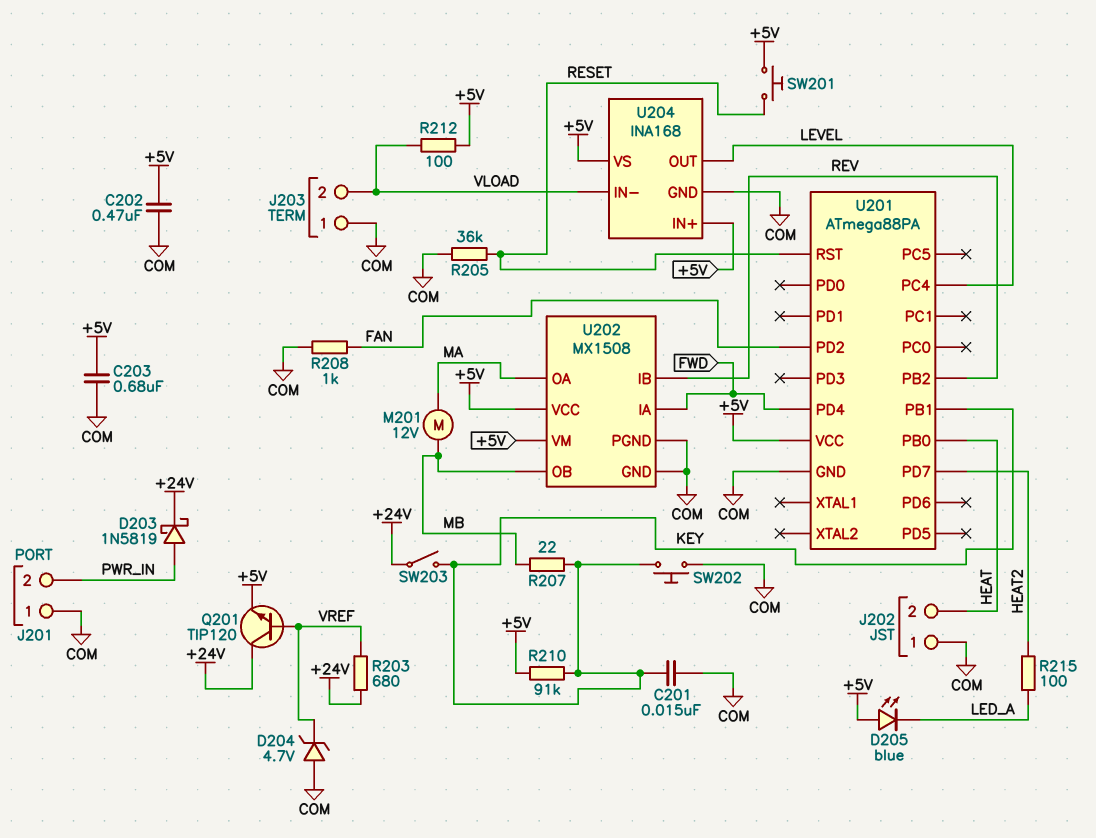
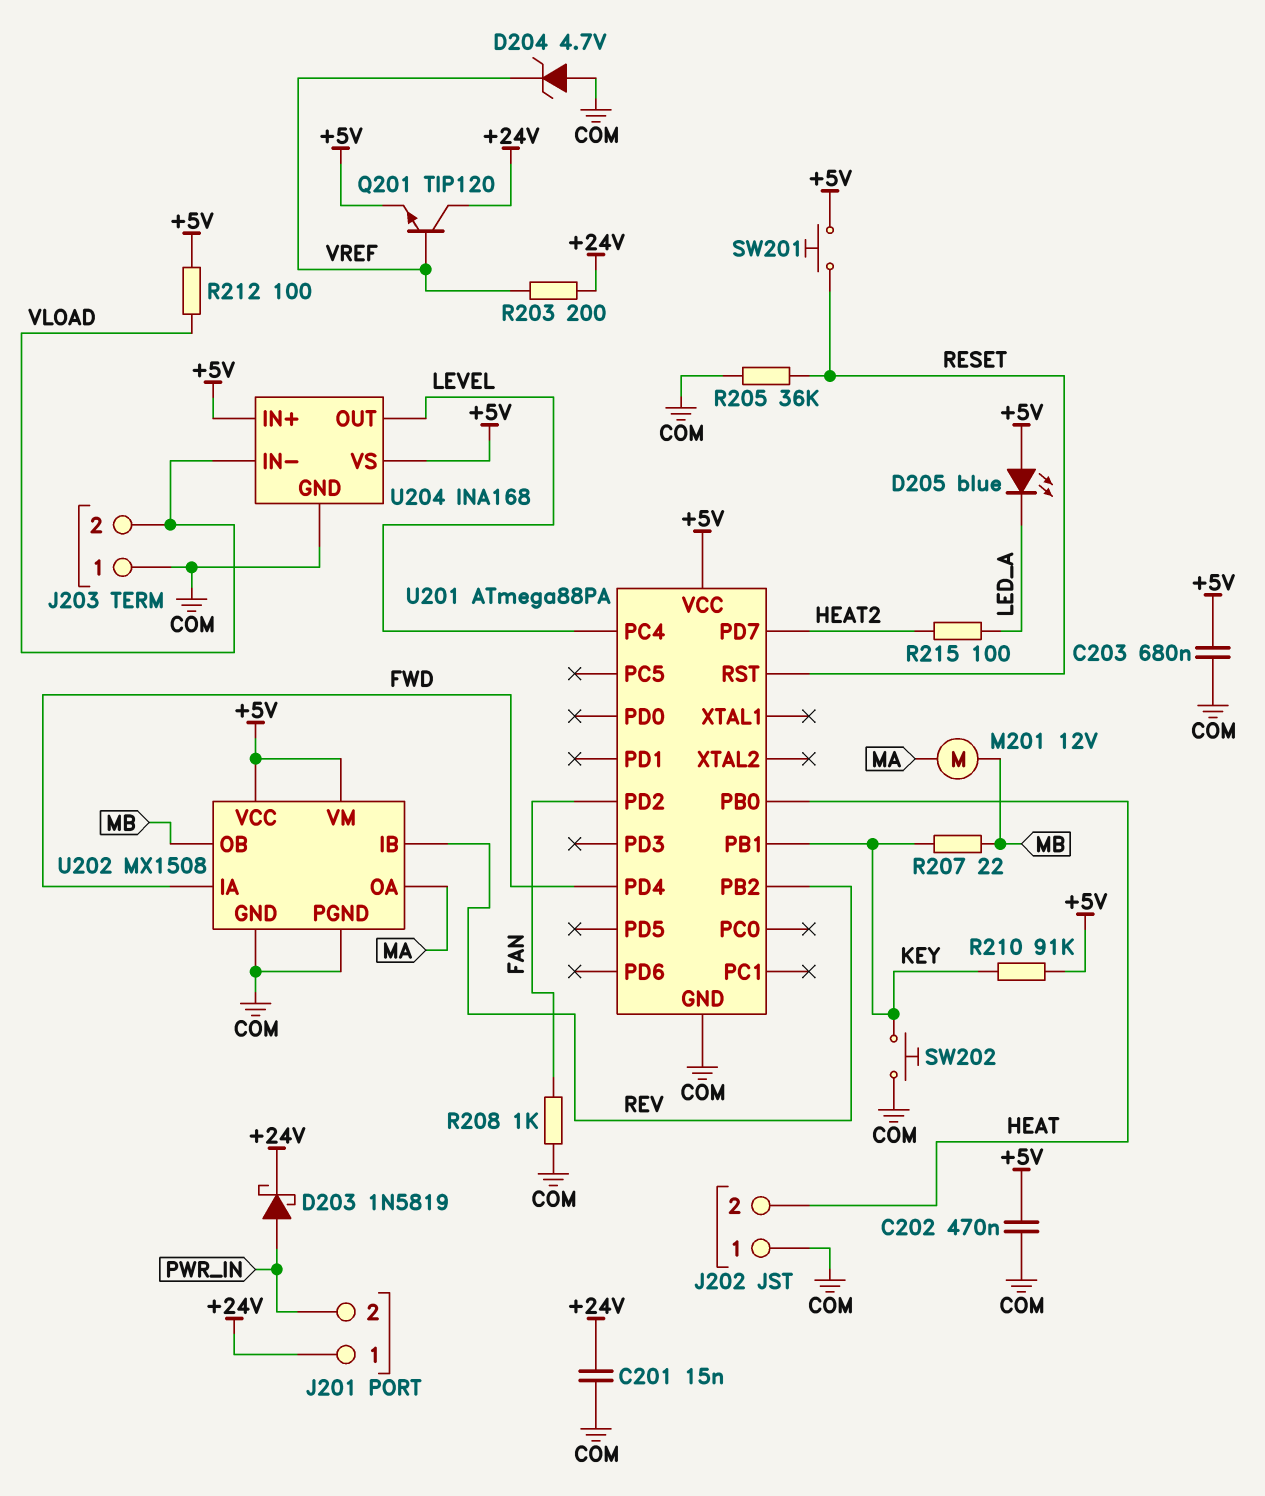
C201: 15nF (COM, KEY) -> 15nF (+24V, COM)
J201 pin 1: COM -> +24V
R203: 680 (+24V, VREF) -> 200 (+24V, VREF)
SW203: switch (+24V, KEY) -> none

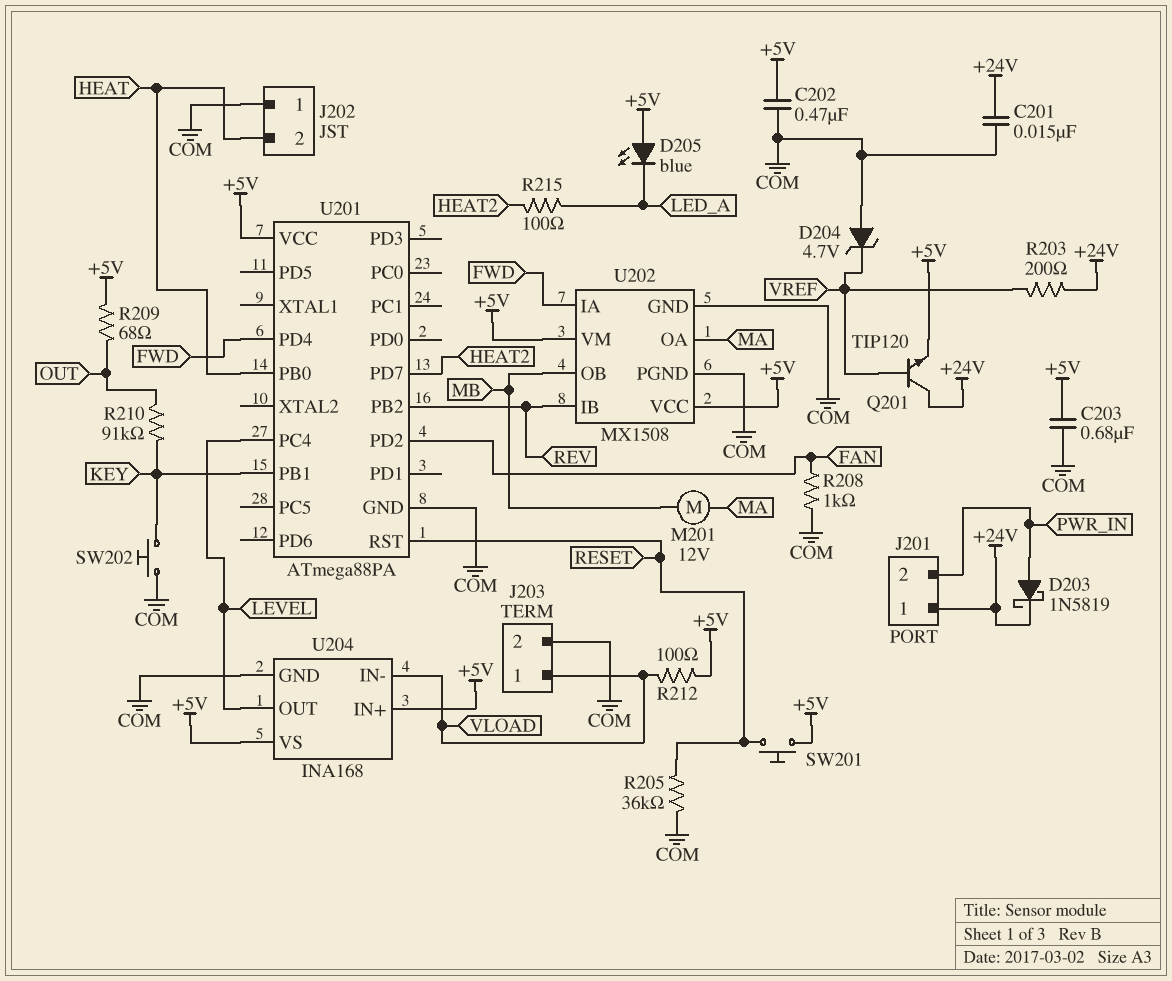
J203 pin 1: COM -> VLOAD
J203 pin 2: VLOAD -> COM
R207: 22 (KEY, MB) -> none
R209: none -> 68 (+5V, OUT)
R210: 91k (+5V, KEY) -> 91k (KEY, OUT)

